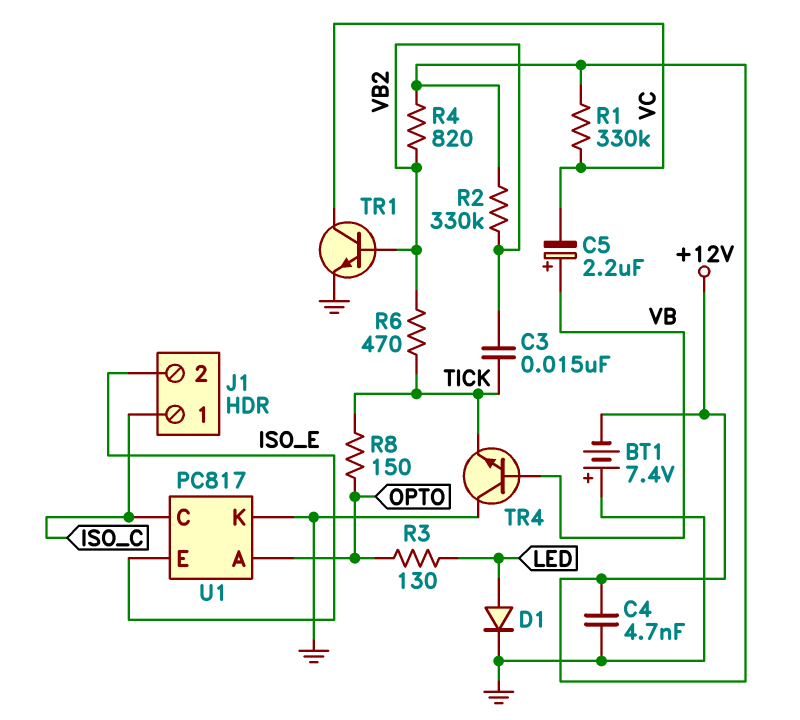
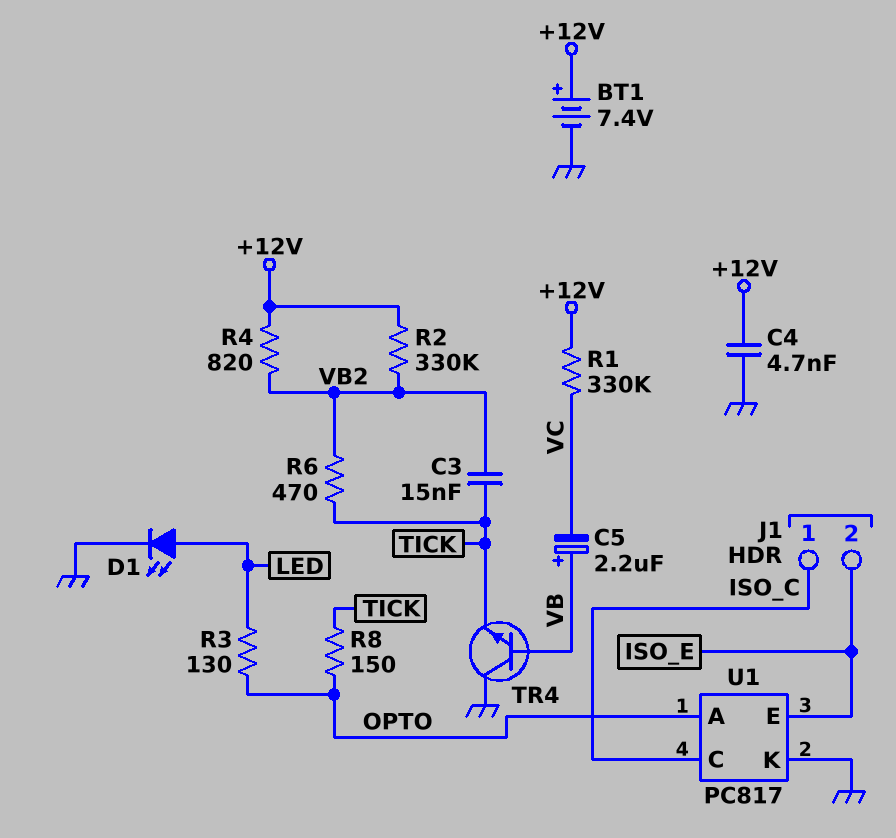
BT1: 7.4V (plus GND, minus +12V) -> 7.4V (plus +12V, minus GND)
D1: diode (A LED, K GND) -> LED (A LED, K GND)
TR1: NPN (B VB2, C VC, E GND) -> none

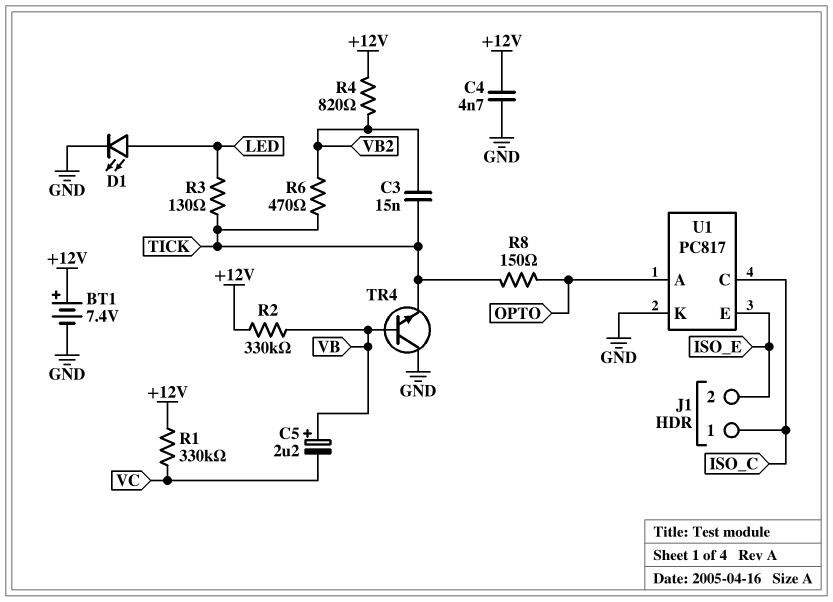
R2: 330k (+12V, VB2) -> 330k (+12V, VB)
R3: 130 (LED, OPTO) -> 130 (LED, TICK)

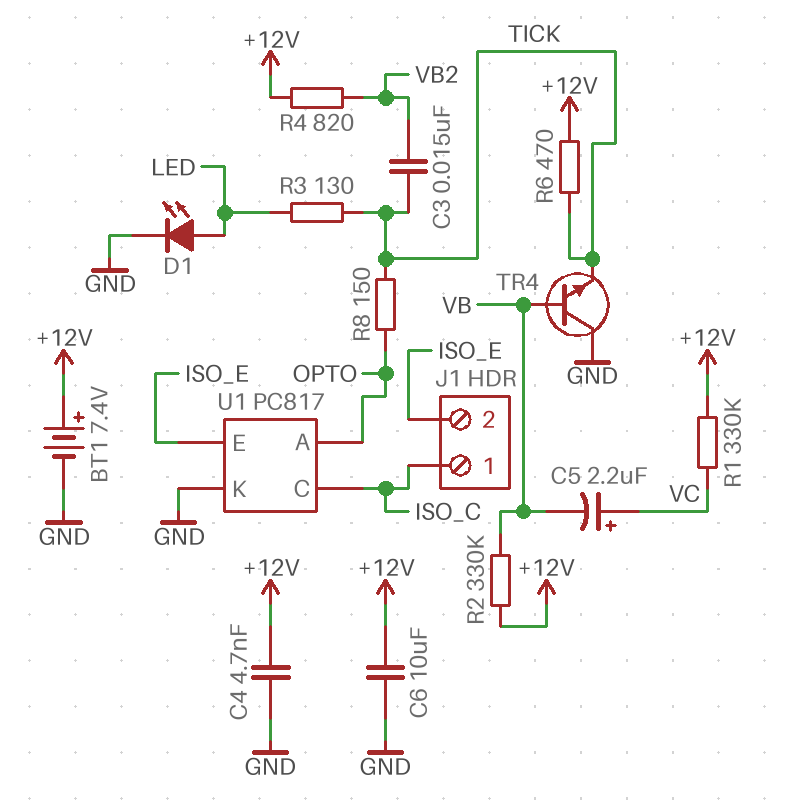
C5: 2.2uF (plus VB, minus VC) -> 2.2uF (plus VC, minus VB)
C6: none -> 10uF (+12V, GND)
R6: 470 (TICK, VB2) -> 470 (+12V, TICK)

